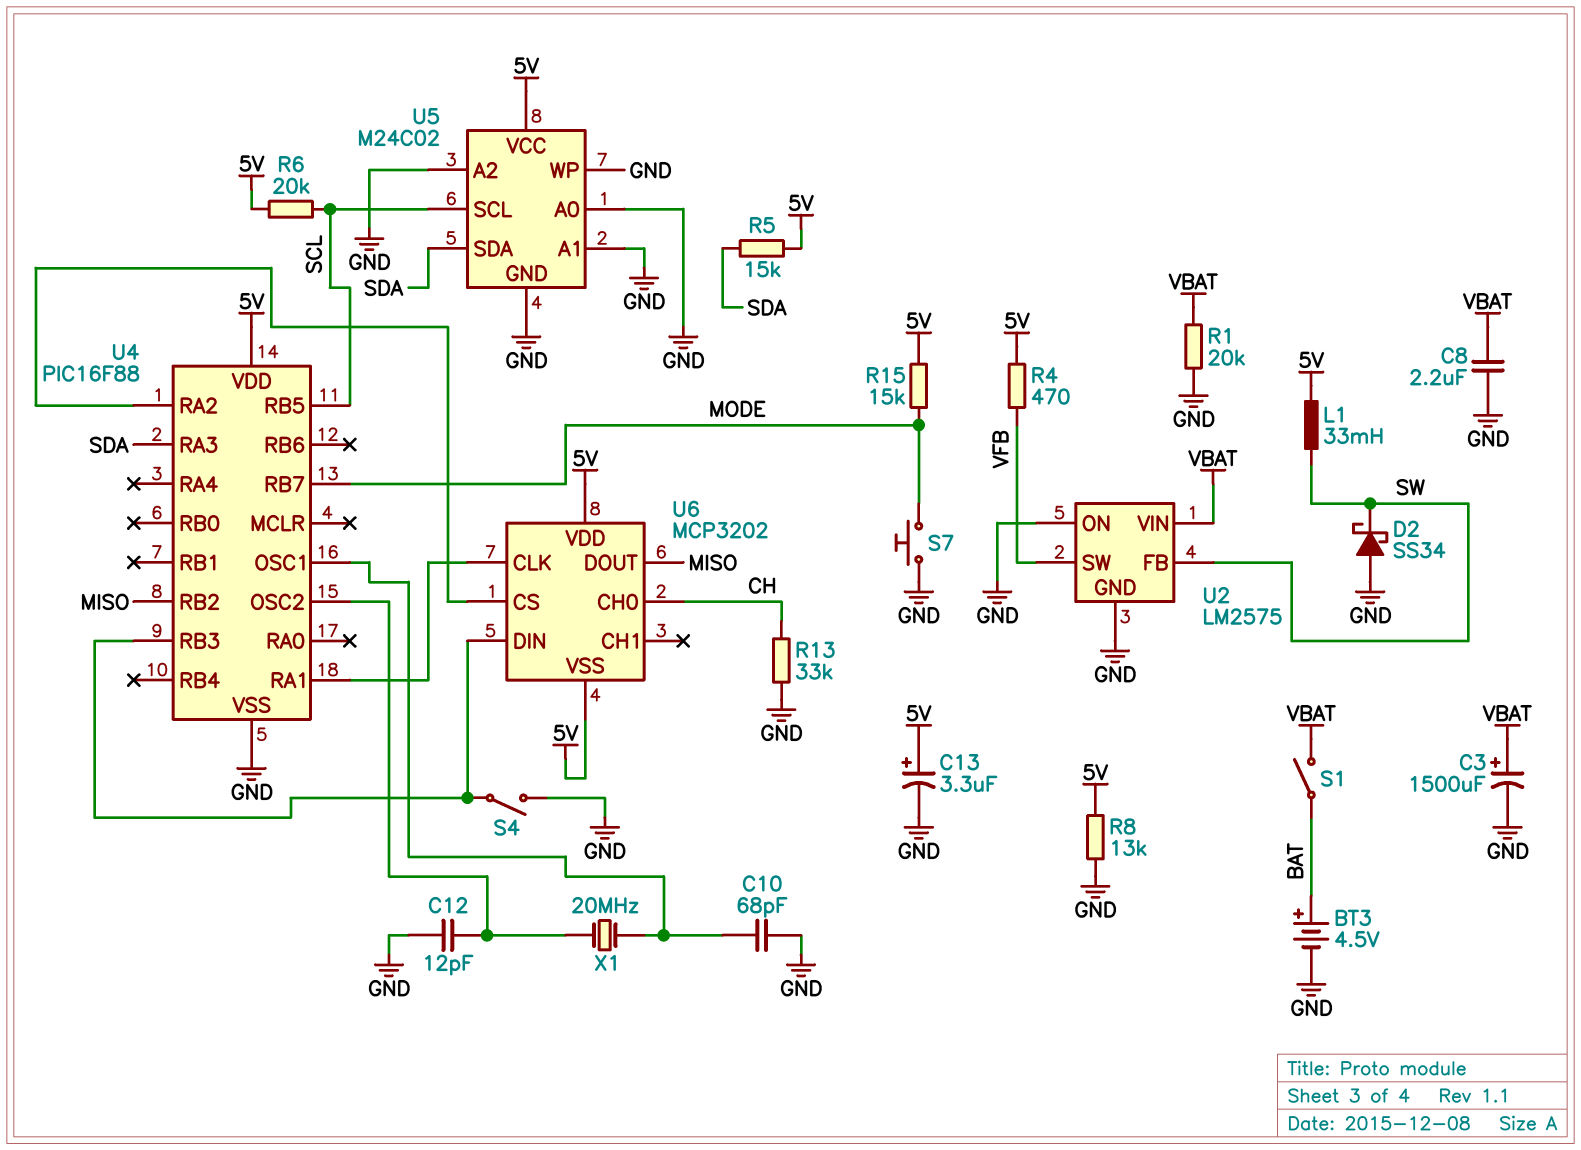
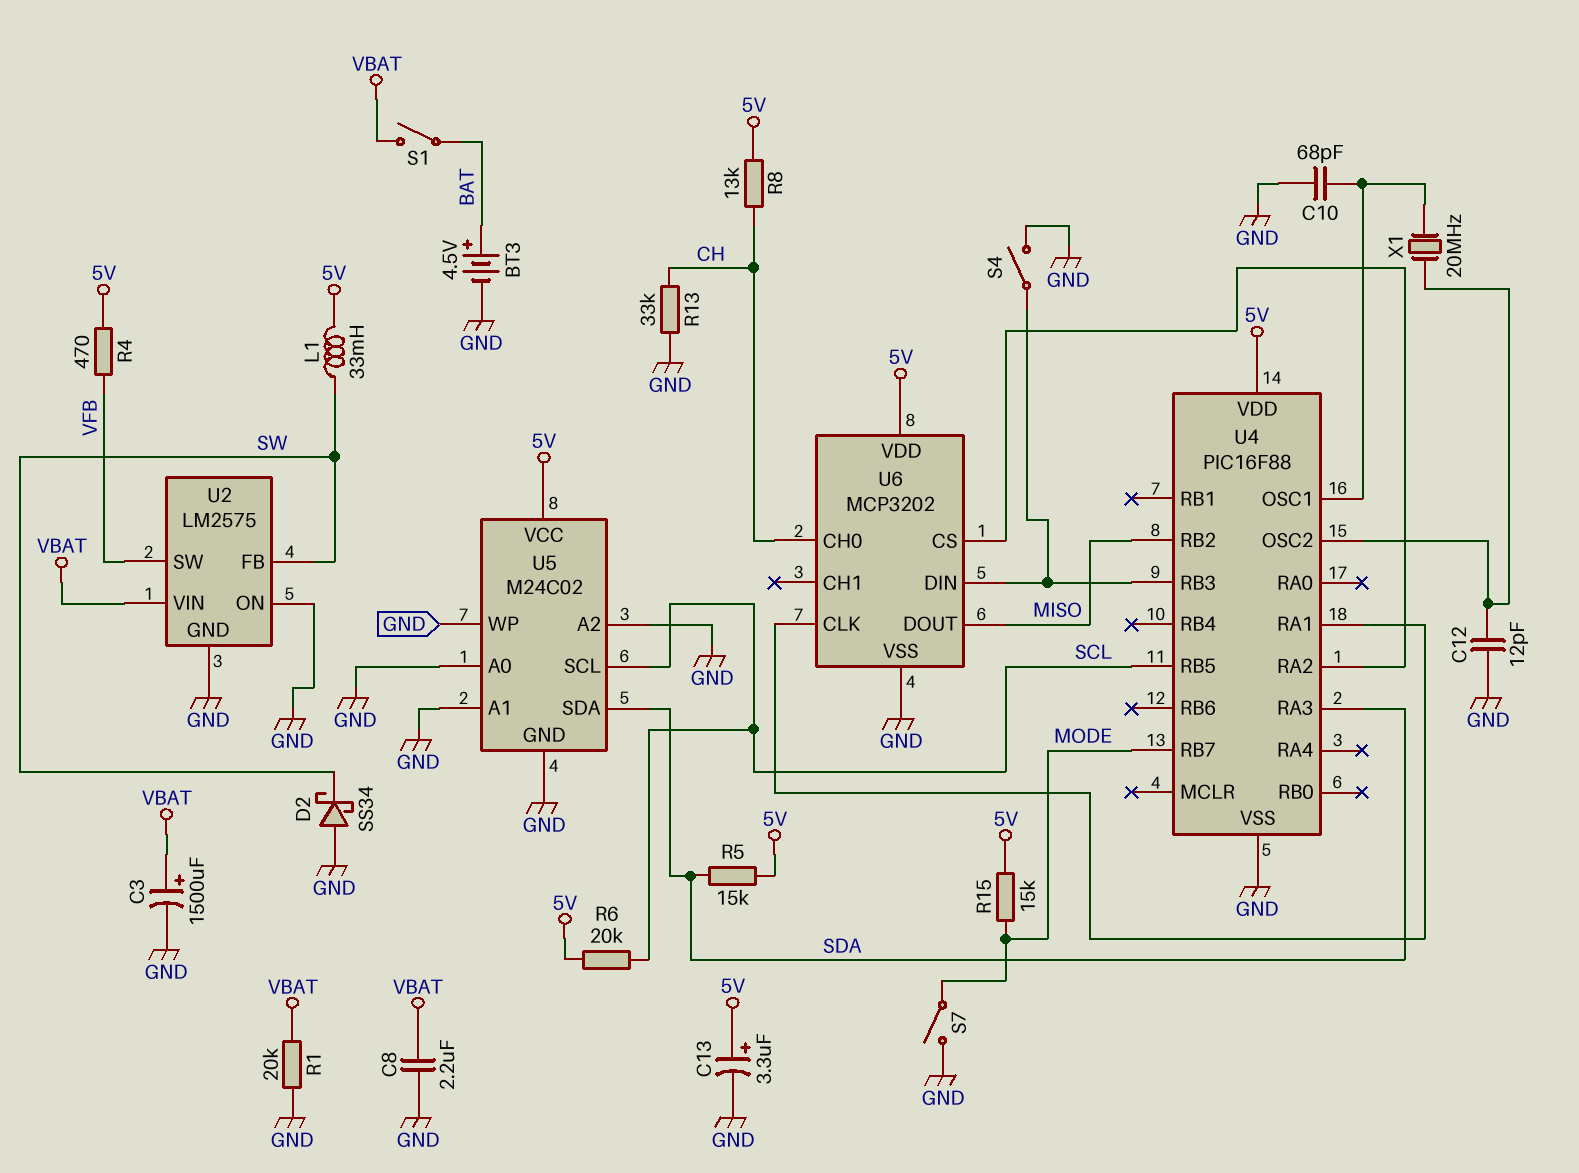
R8: 13k (5V, GND) -> 13k (5V, CH)
S7: button (GND, MODE) -> switch (GND, MODE)
U6 pin VSS: 5V -> GND

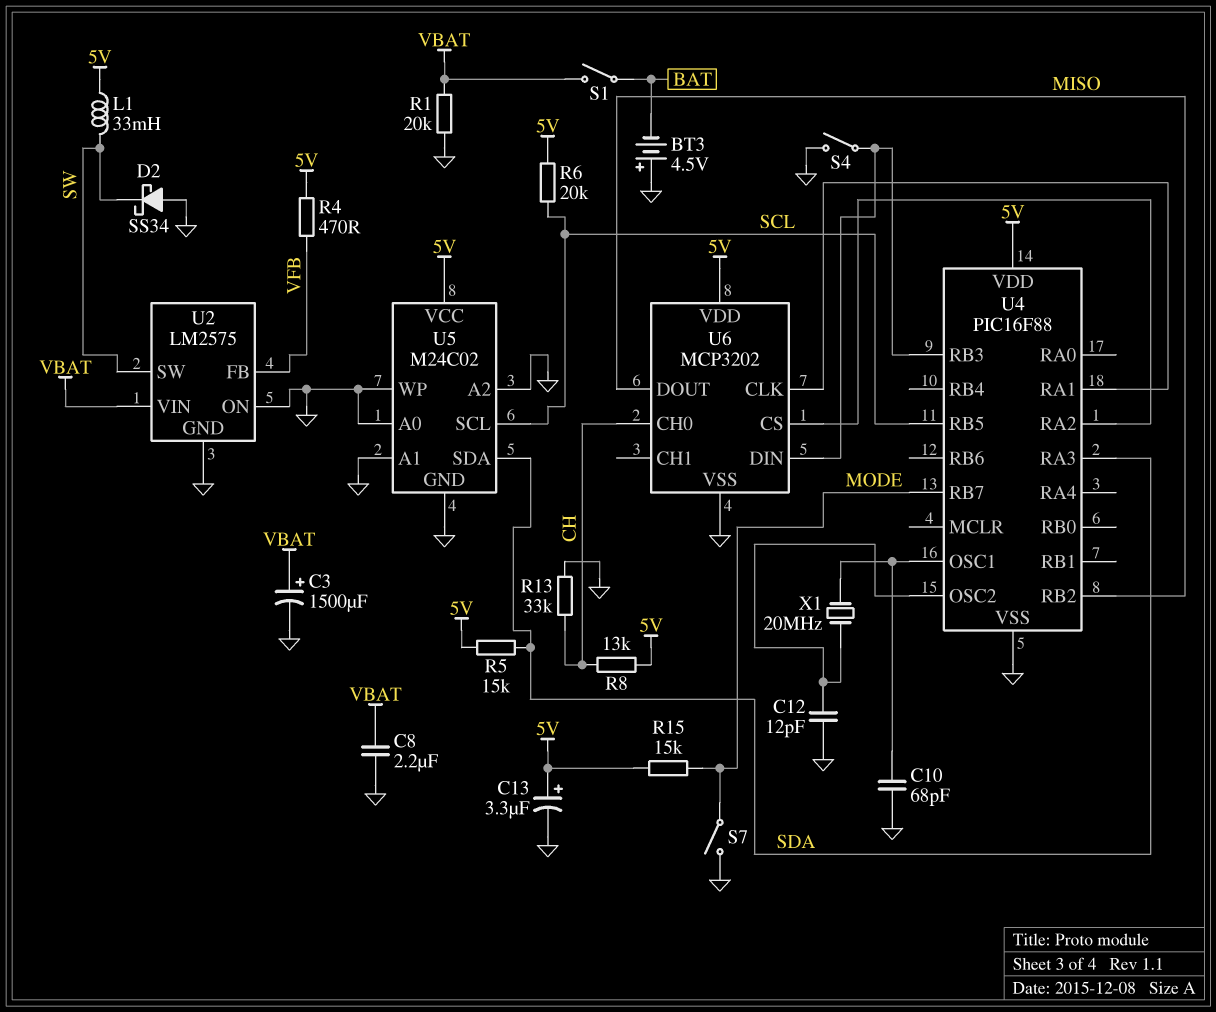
BT3: 4.5V (plus BAT, minus GND) -> 4.5V (plus GND, minus BAT)
U2 pin FB: SW -> VFB
U2 pin SW: VFB -> SW

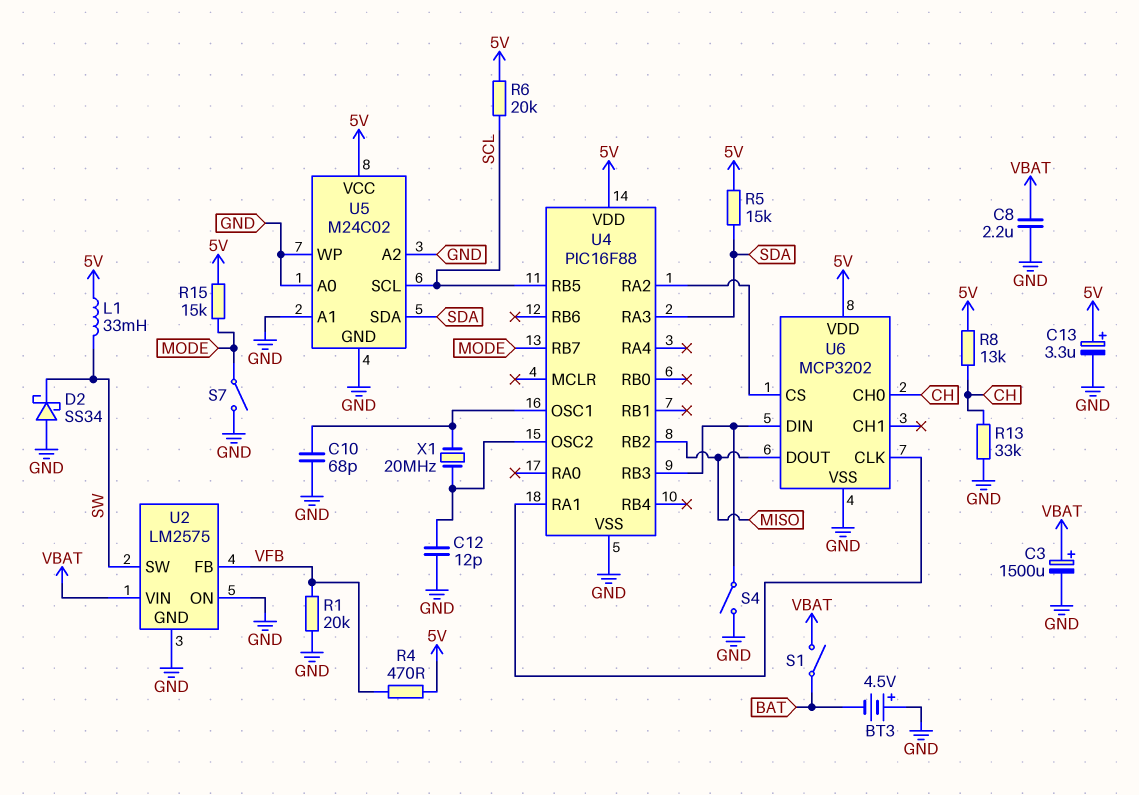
R1: 20k (GND, VBAT) -> 20k (GND, VFB)

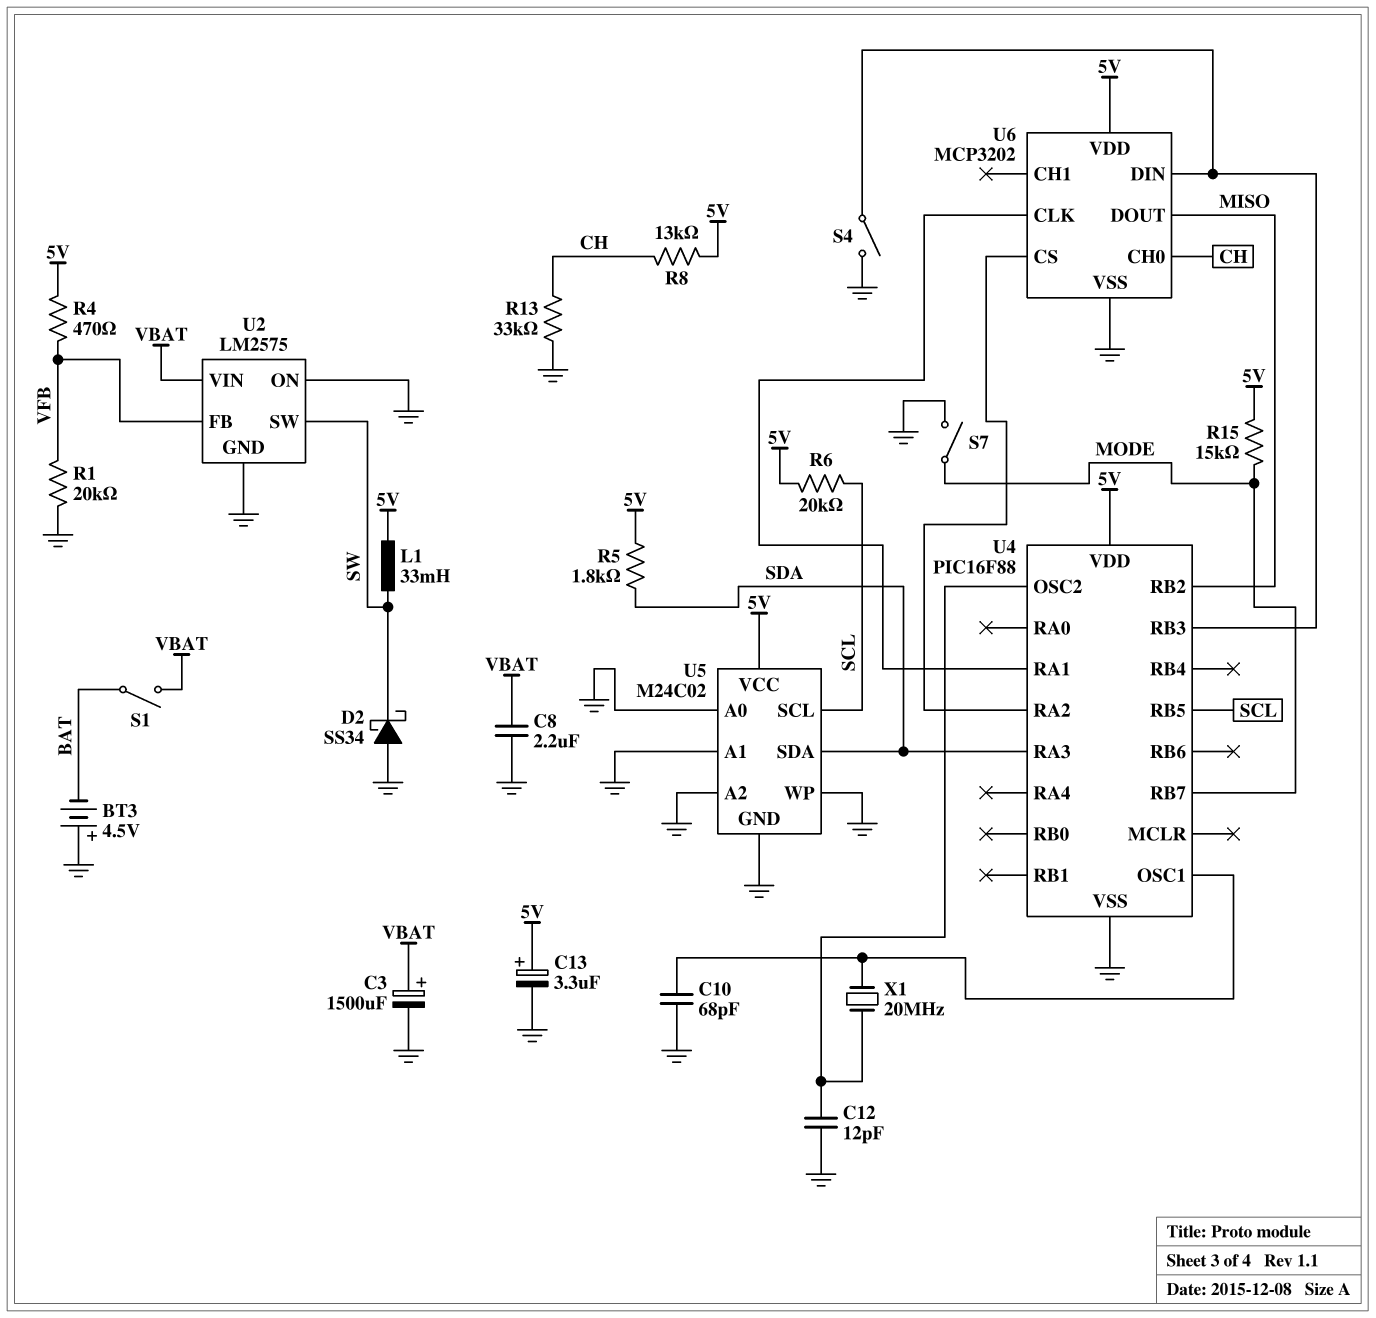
R5: 15k (5V, SDA) -> 1.8k (5V, SDA)

